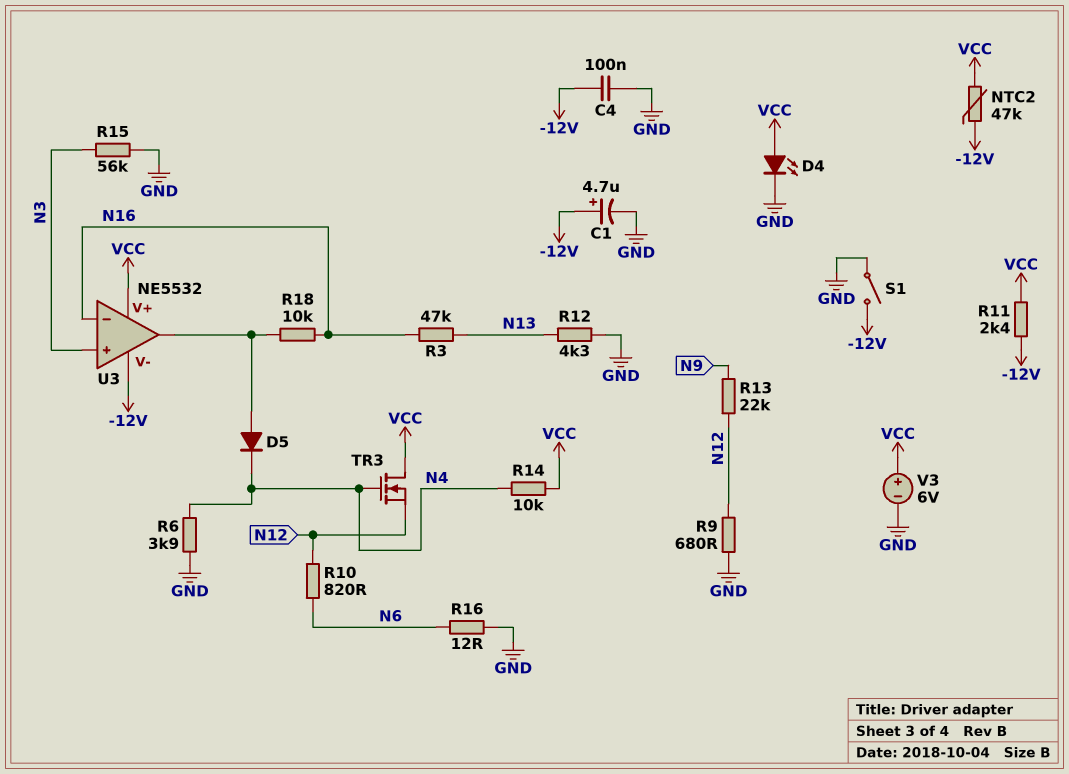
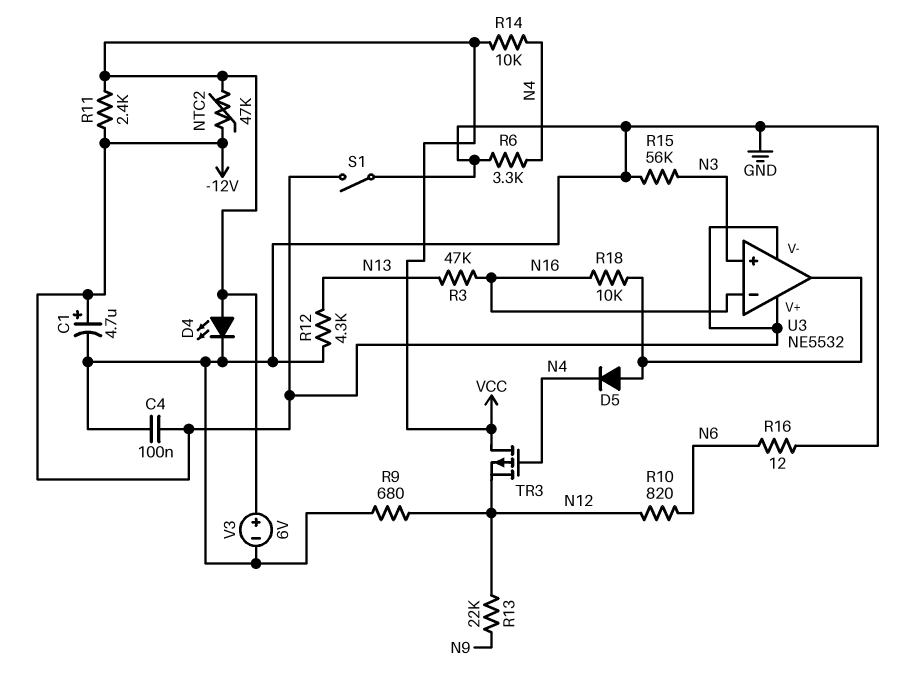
R6: 3.9k (GND, N4) -> 3.3k (GND, N4)
TR3: NMOS (G N4, D VCC, S N12) -> PMOS (G N4, D VCC, S N12)
U3 pin V+: VCC -> -12V

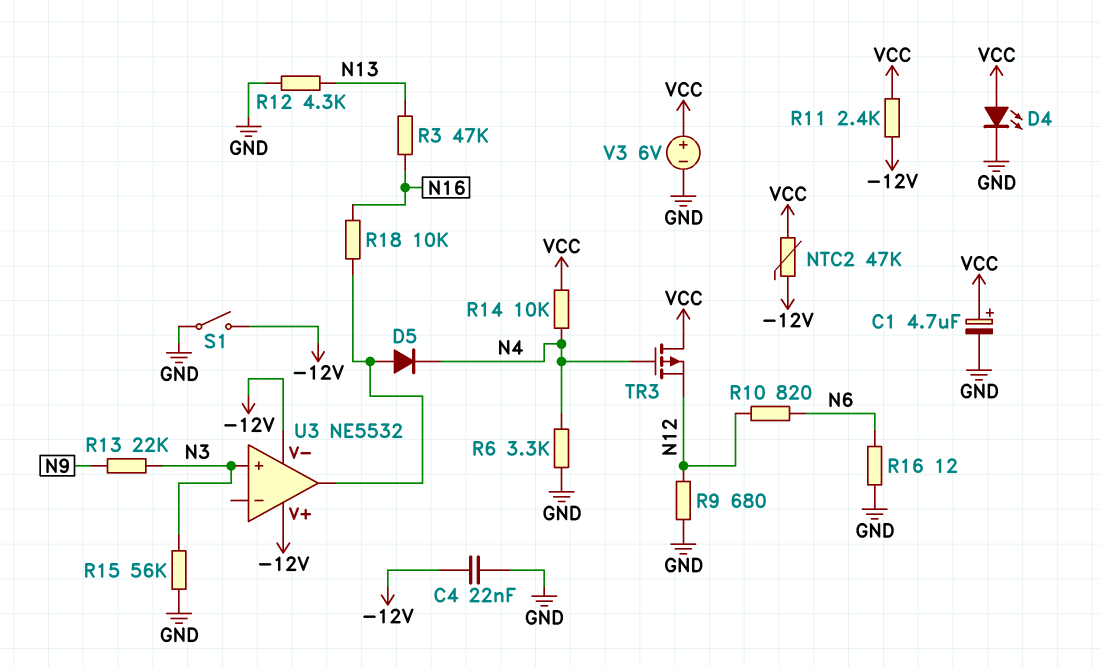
C1: 4.7uF (plus -12V, minus GND) -> 4.7uF (plus VCC, minus GND)
C4: 100nF (-12V, GND) -> 22nF (-12V, GND)
R13: 22k (N9, N12) -> 22k (N3, N9)
U3 pin in-: N16 -> none

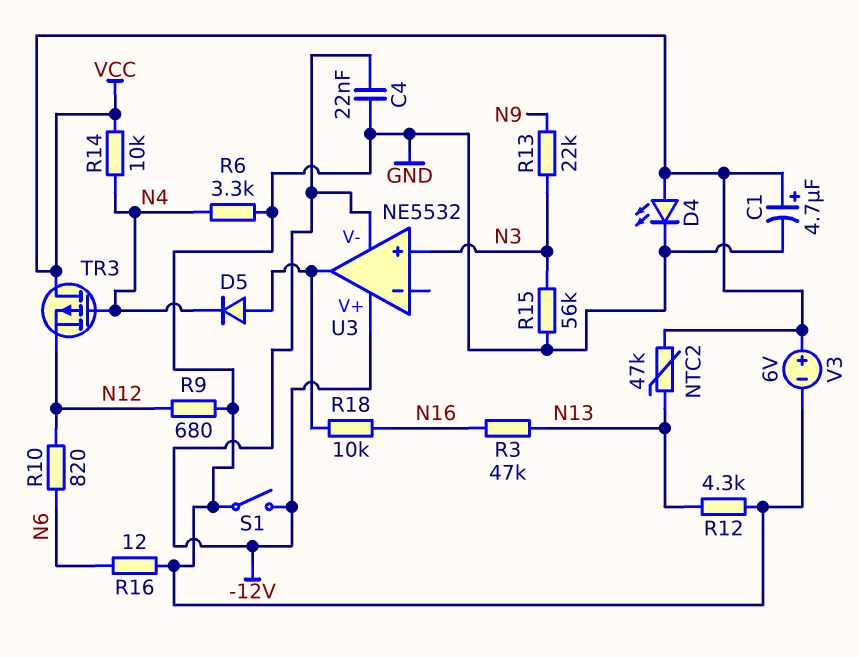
NTC2: 47k (-12V, VCC) -> 47k (N13, VCC)
R11: 2.4k (-12V, VCC) -> none

